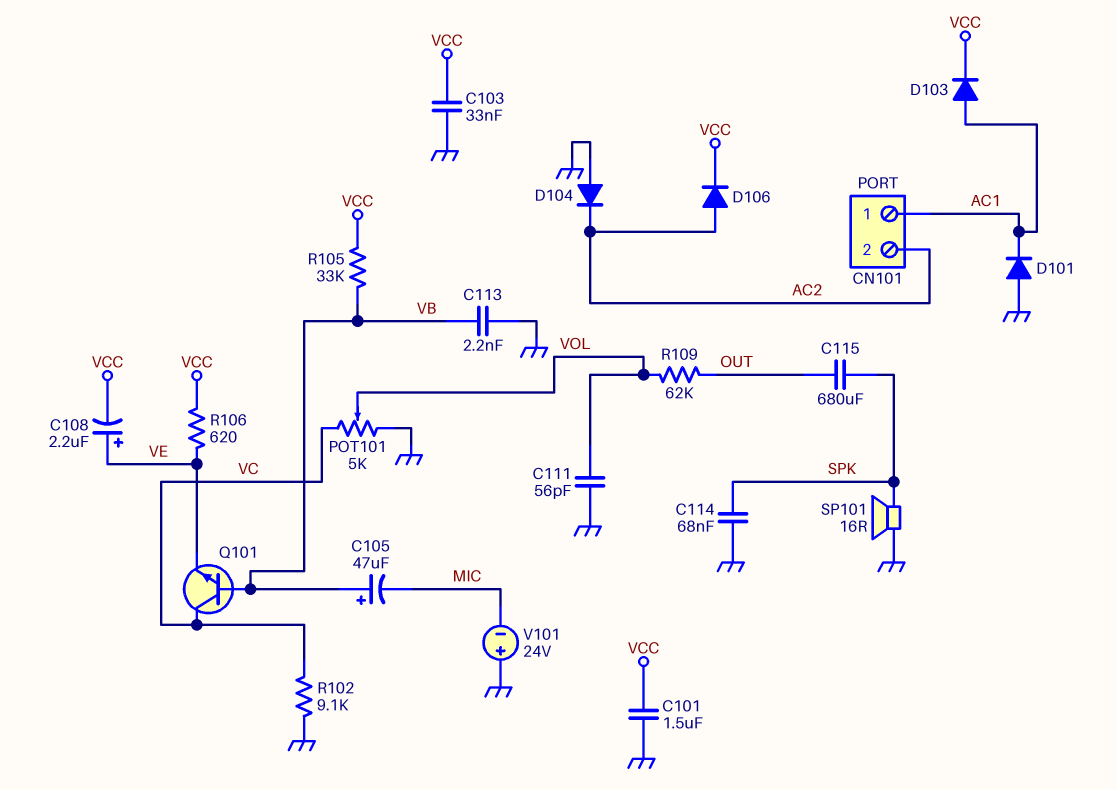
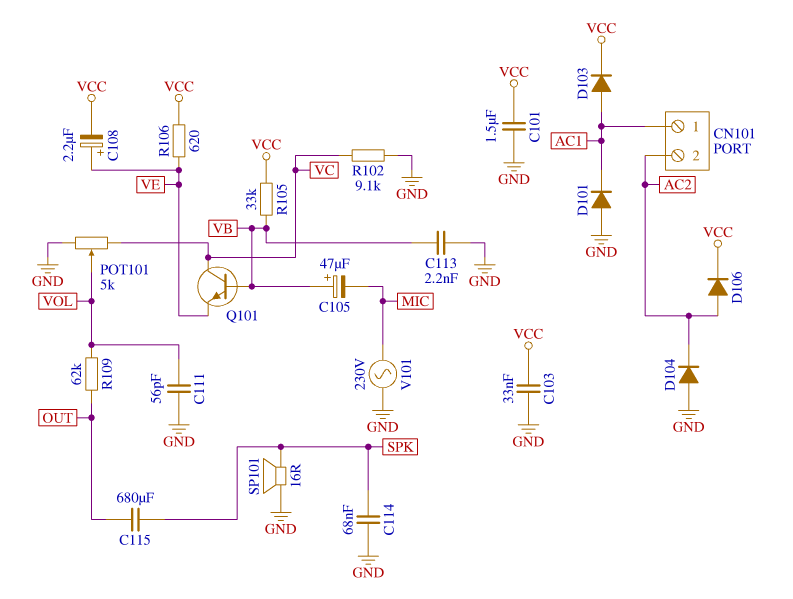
V101: 24V (plus GND, minus MIC) -> AC 230V (GND, MIC)

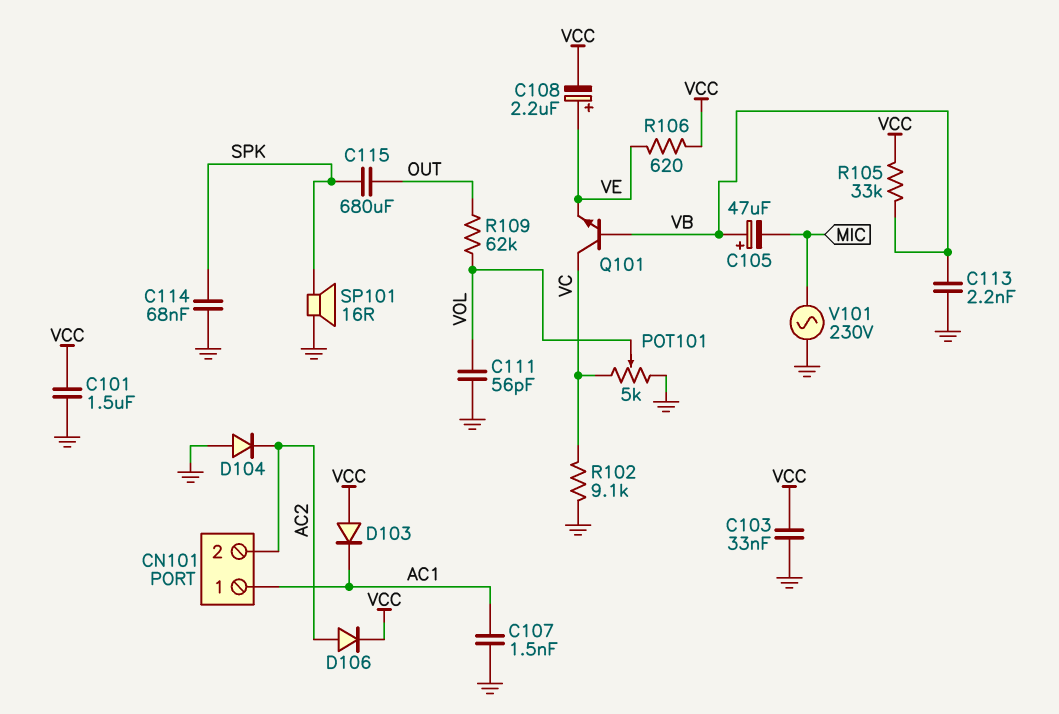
C107: none -> 1.5nF (AC1, GND)
D101: diode (A GND, K AC1) -> none
D103: diode (A AC1, K VCC) -> diode (A VCC, K AC1)

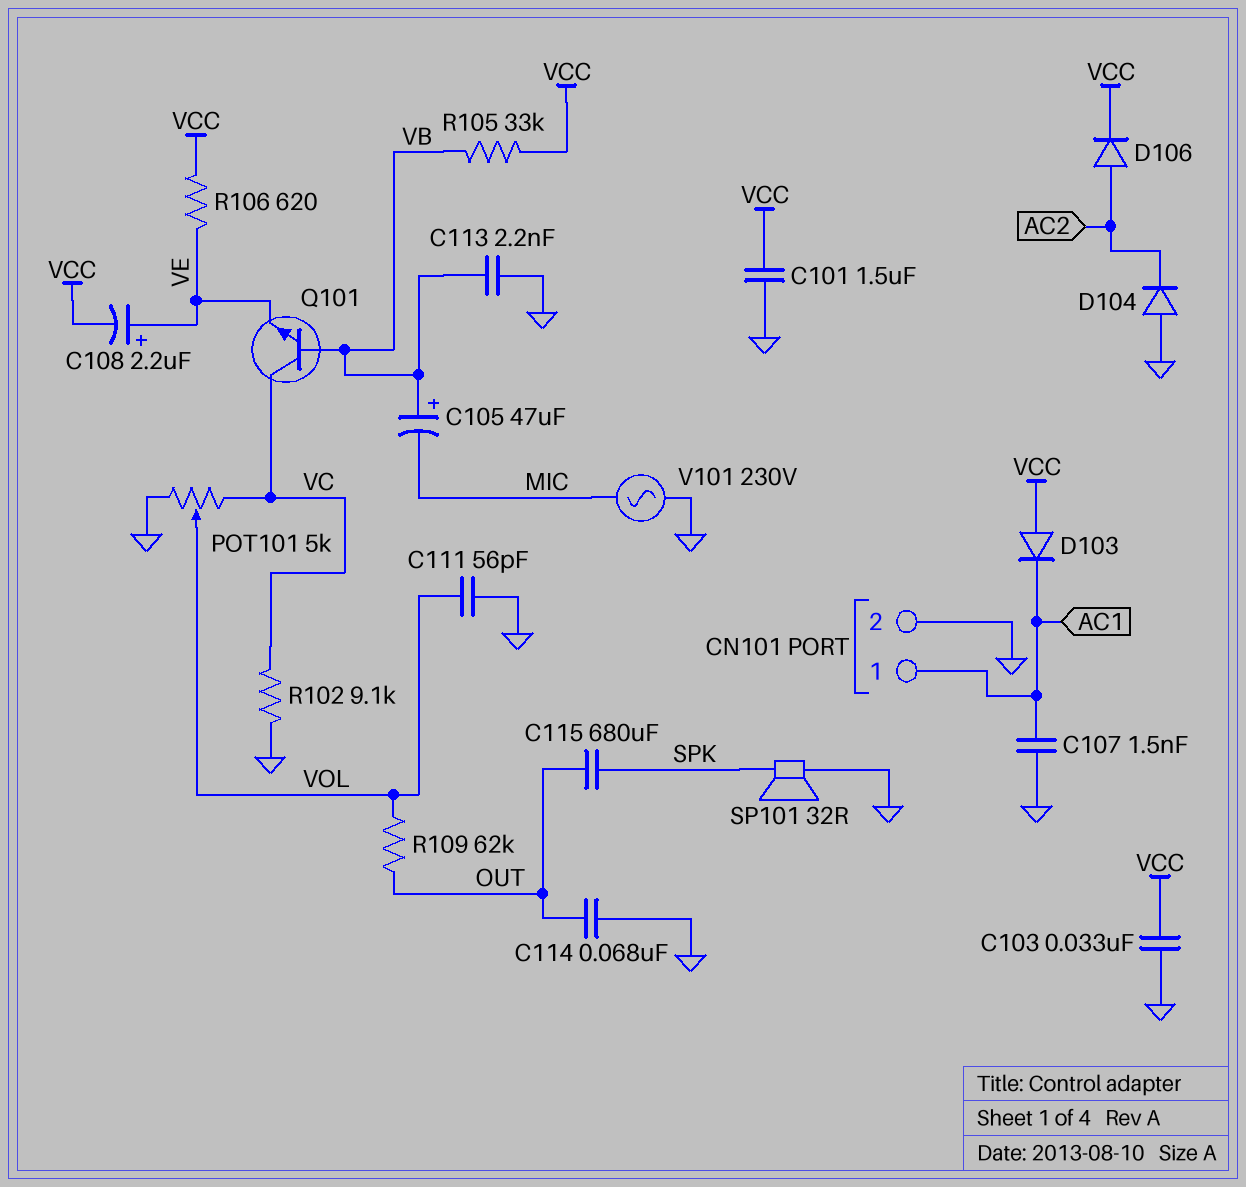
C114: 68nF (GND, SPK) -> 68nF (GND, OUT)
CN101 pin 2: AC2 -> GND
SP101: speaker 16R (GND, SPK) -> speaker 32R (GND, SPK)

